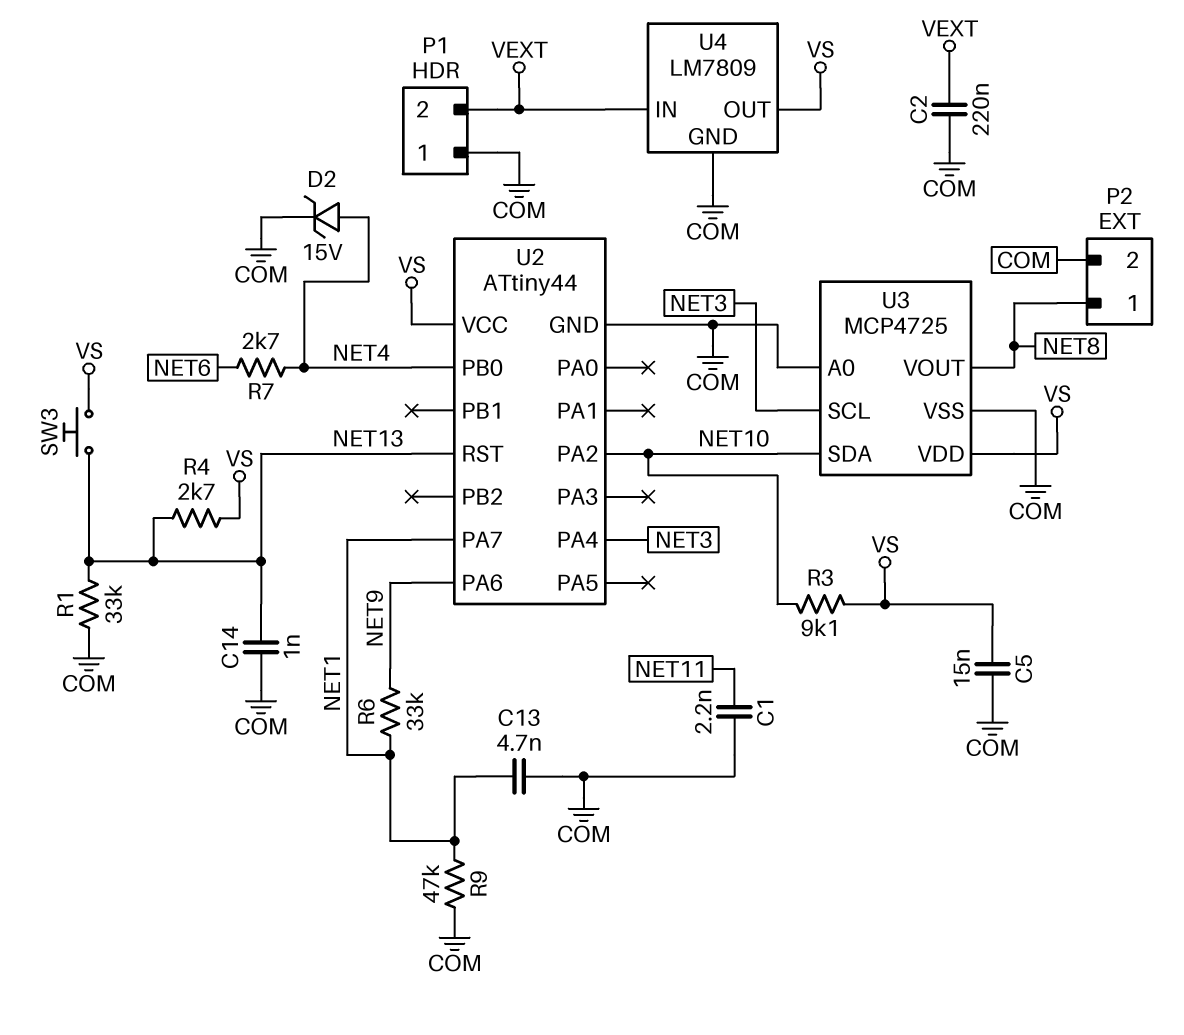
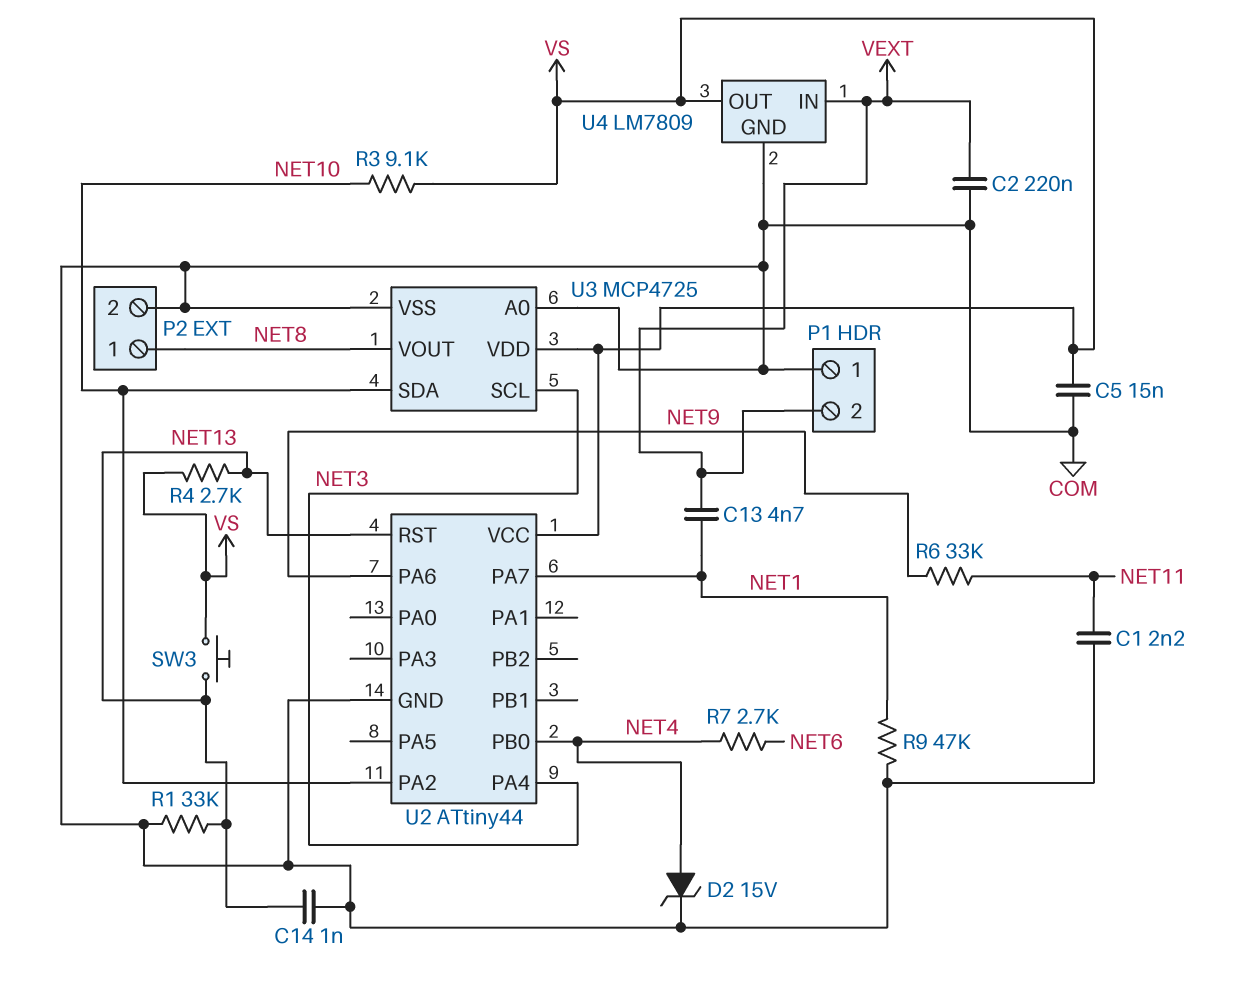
C13: 4.7nF (COM, NET1) -> 4.7nF (NET1, VEXT)
R6: 33k (NET1, NET9) -> 33k (NET9, NET11)

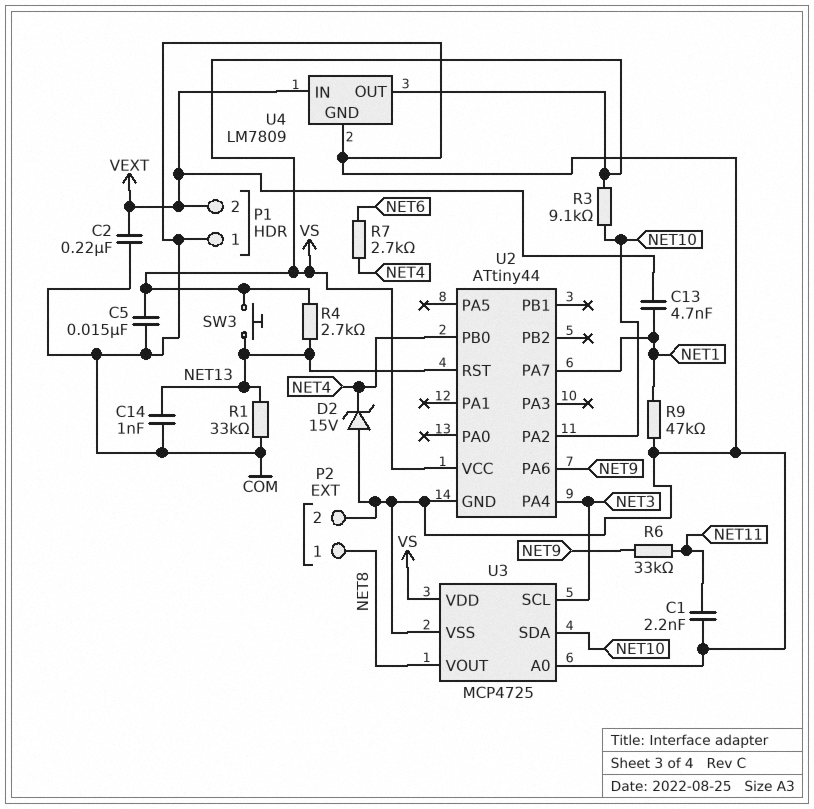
D2: zener 15V (A NET4, K COM) -> zener 15V (A COM, K NET4)

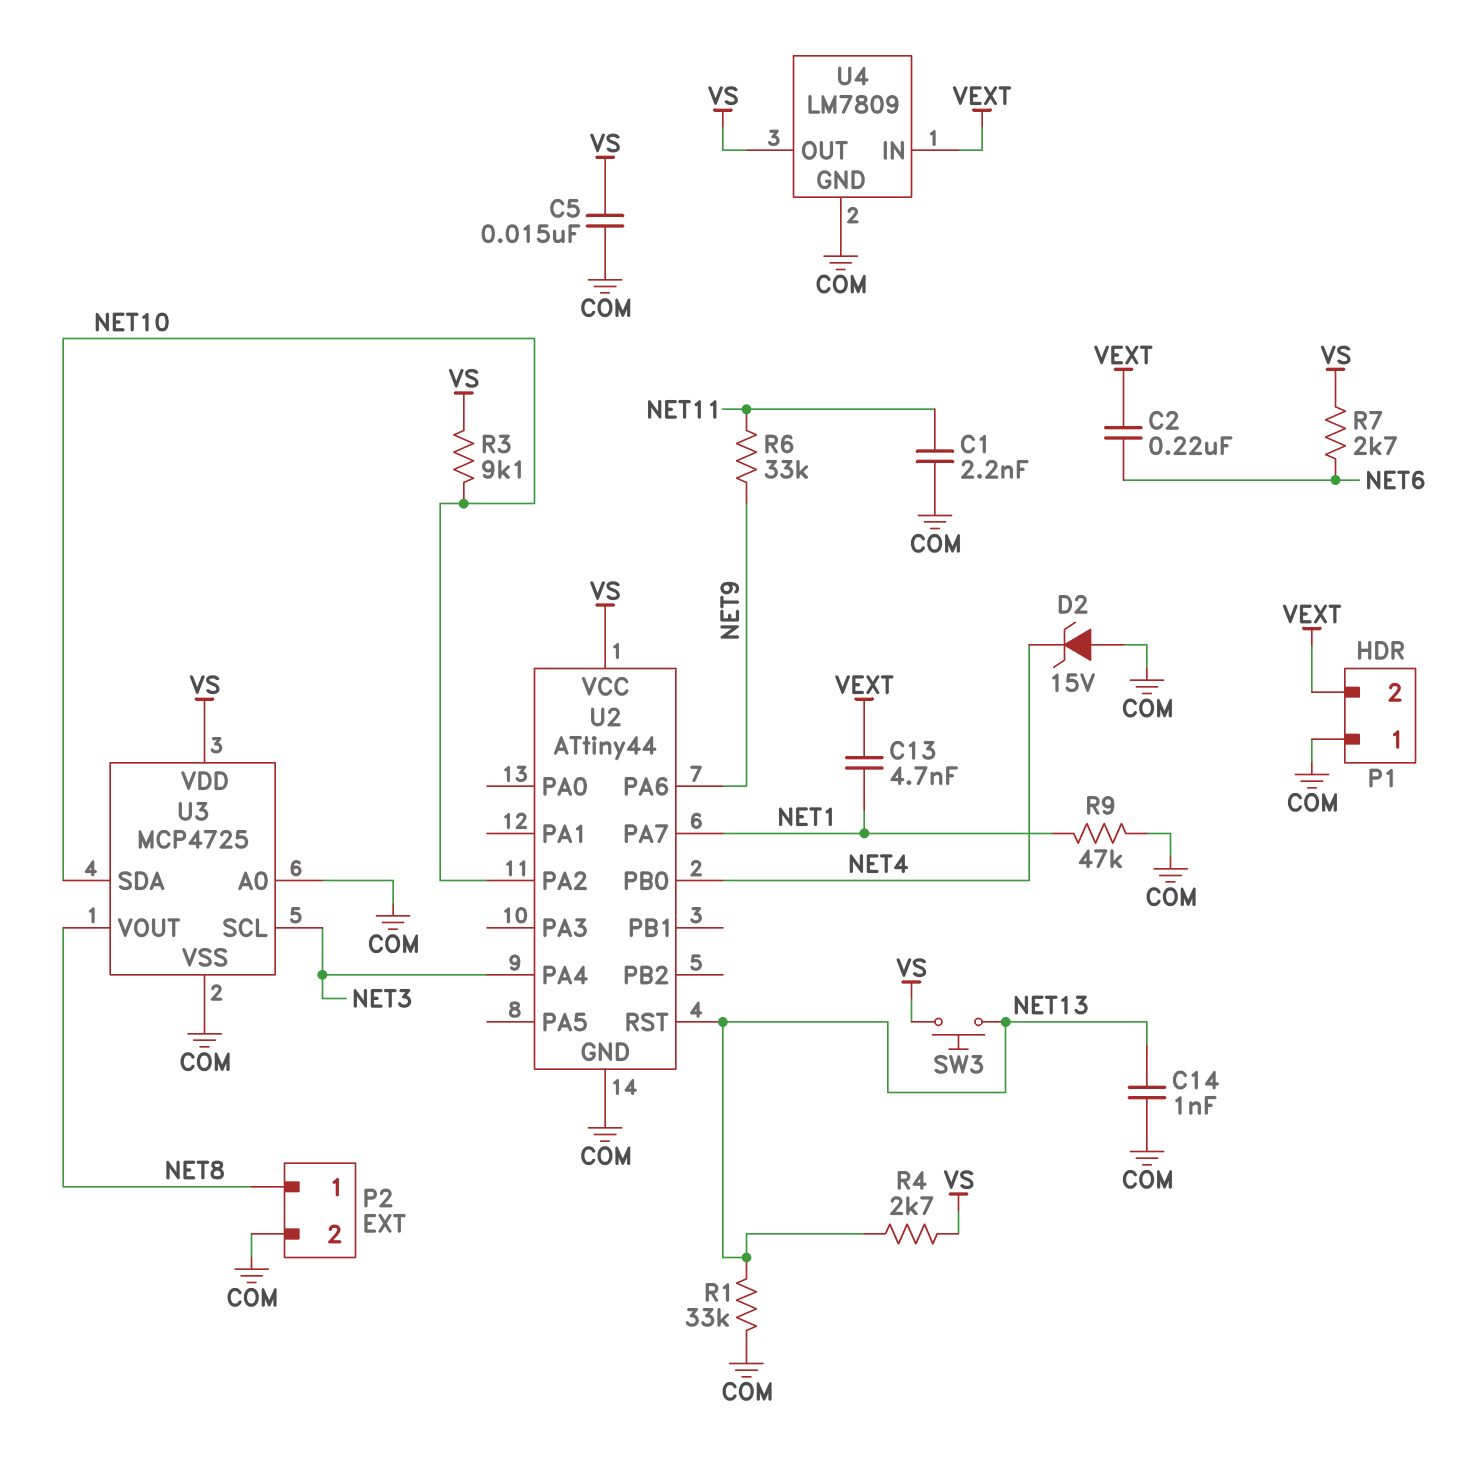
C2: 220nF (COM, VEXT) -> 220nF (NET6, VEXT)
R7: 2.7k (NET4, NET6) -> 2.7k (NET6, VS)

